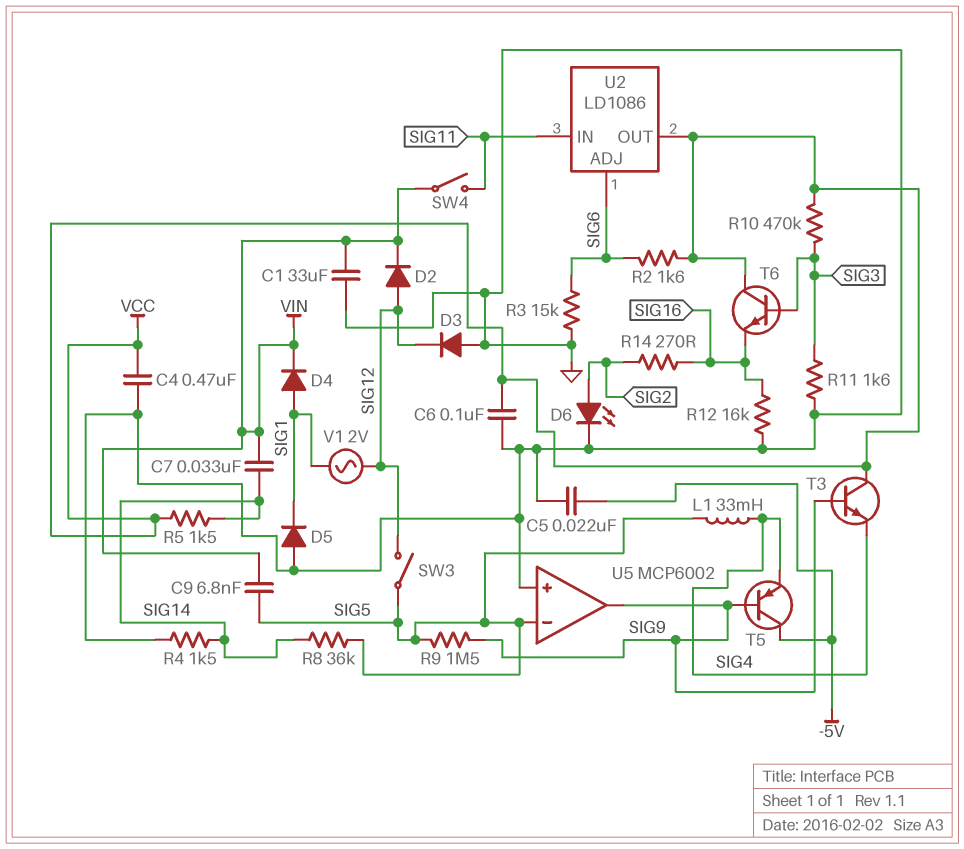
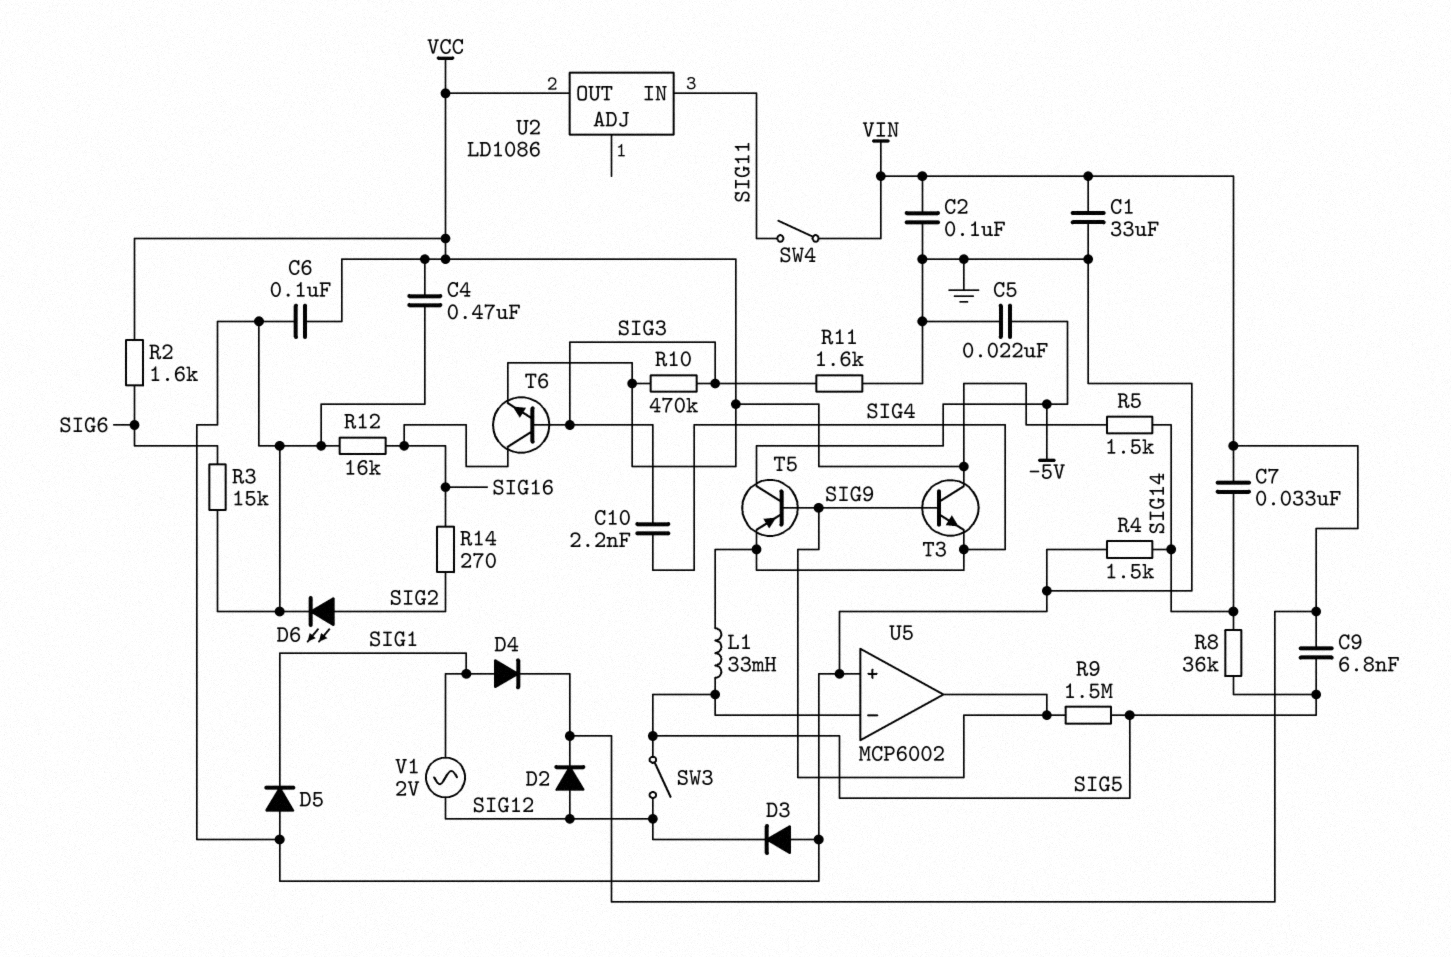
C2: none -> 100nF (GND, VIN)
C10: none -> 2.2nF (SIG3, SIG4)
T6: NPN (B SIG3, C VCC, E SIG16) -> NPN (B SIG3, C SIG16, E VCC)
U2 pin ADJ: SIG6 -> none

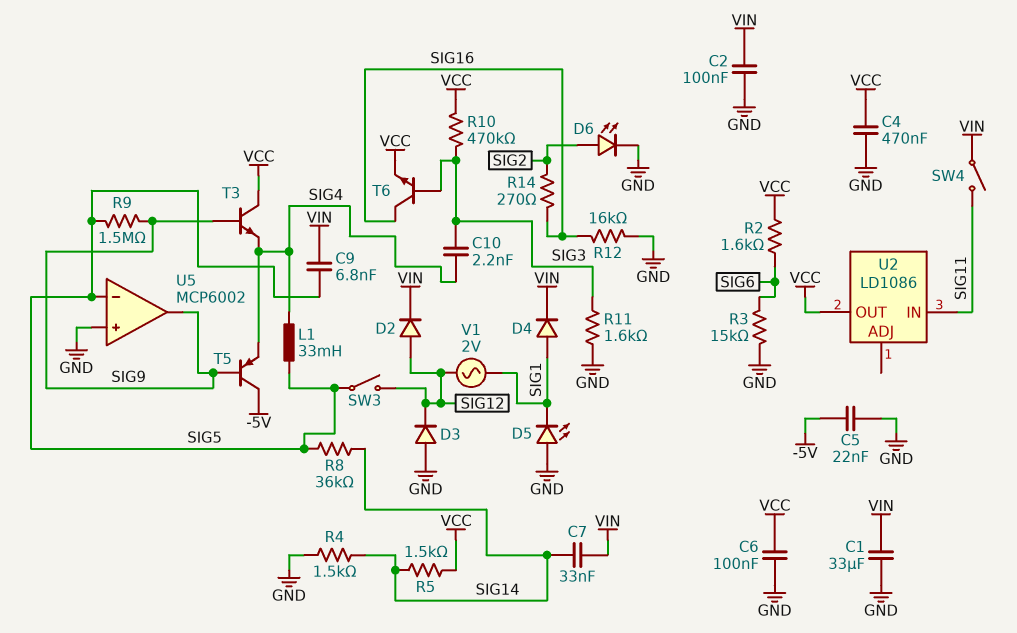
D5: diode (A GND, K SIG1) -> LED (A GND, K SIG1)

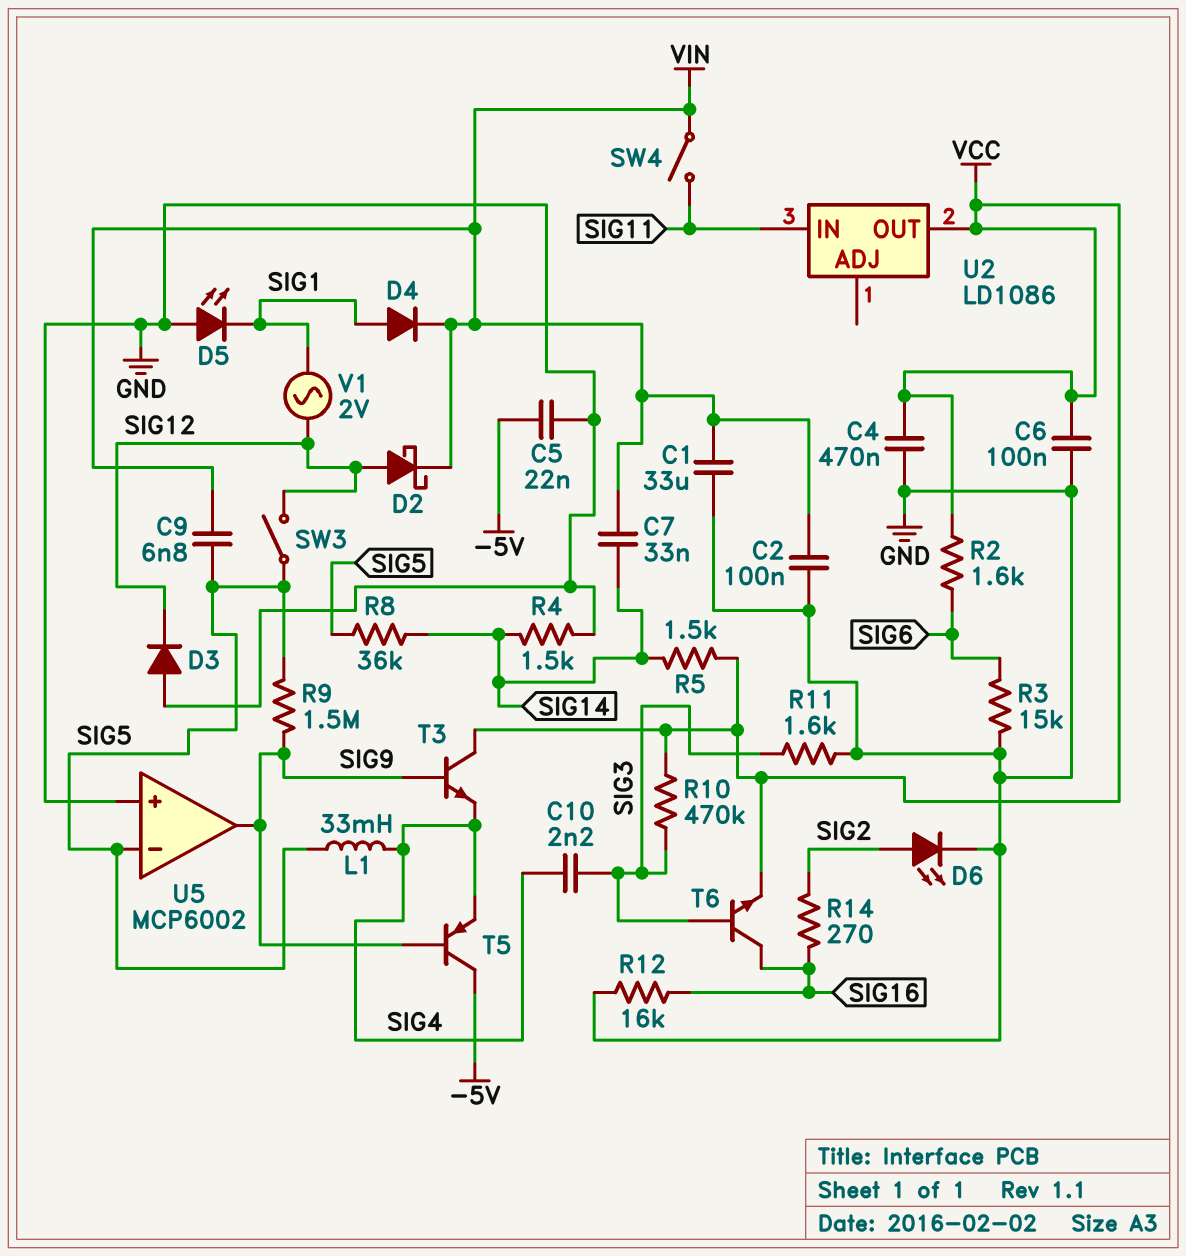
D2: diode (A SIG12, K VIN) -> schottky (A SIG12, K VIN)

